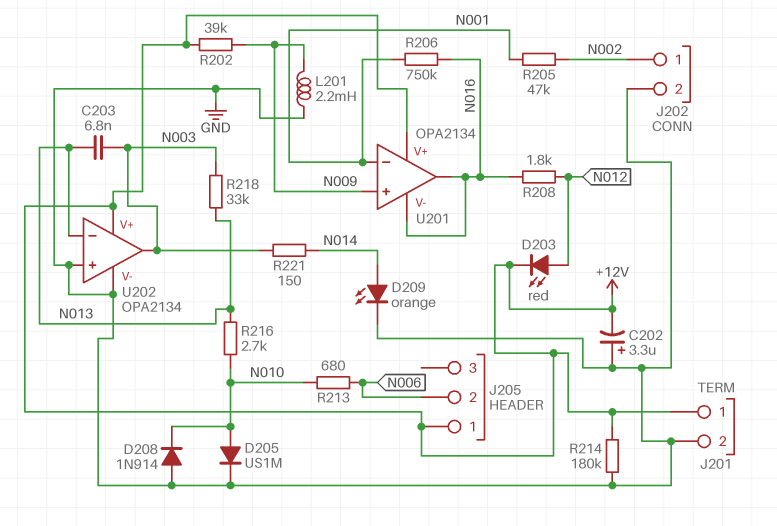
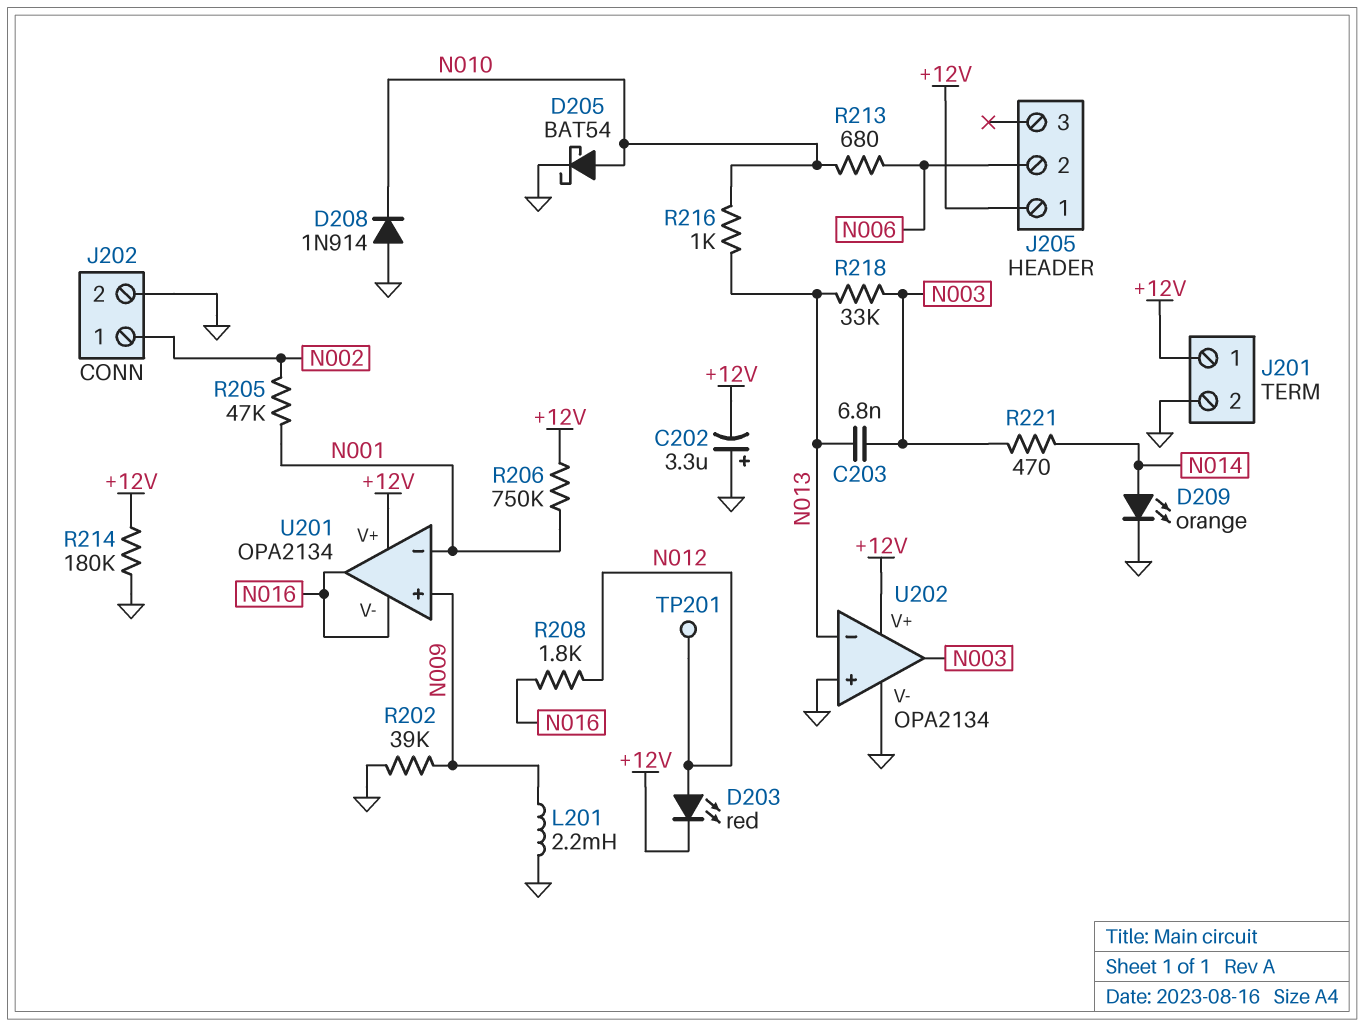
D205: diode US1M (A N010, K GND) -> schottky BAT54 (A N010, K GND)
R202: 39k (+12V, N009) -> 39k (GND, N009)
R206: 750k (N001, N016) -> 750k (+12V, N001)
R216: 2.7k (N010, N013) -> 1k (N010, N013)
R221: 150 (N003, N014) -> 470 (N003, N014)
TP201: none -> test point (N012)

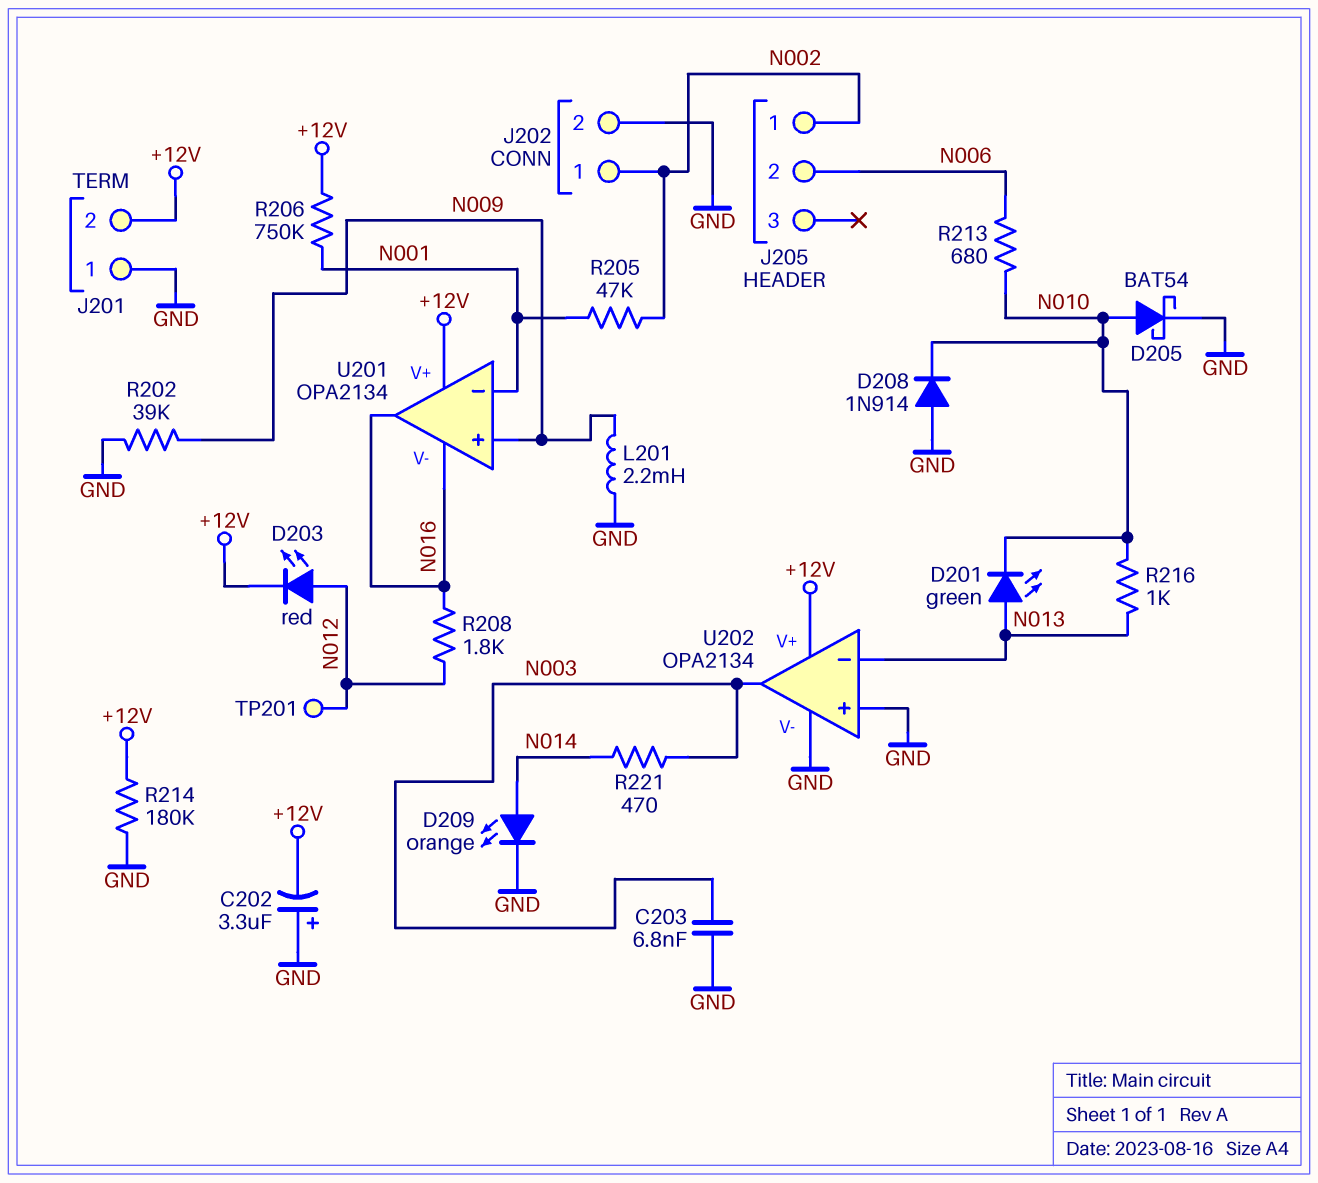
C203: 6.8nF (N003, N013) -> 6.8nF (GND, N003)
D201: none -> LED green (A N013, K N010)
J201 pin 1: +12V -> GND
J201 pin 2: GND -> +12V
J205 pin 1: +12V -> N002
R218: 33k (N003, N013) -> none

